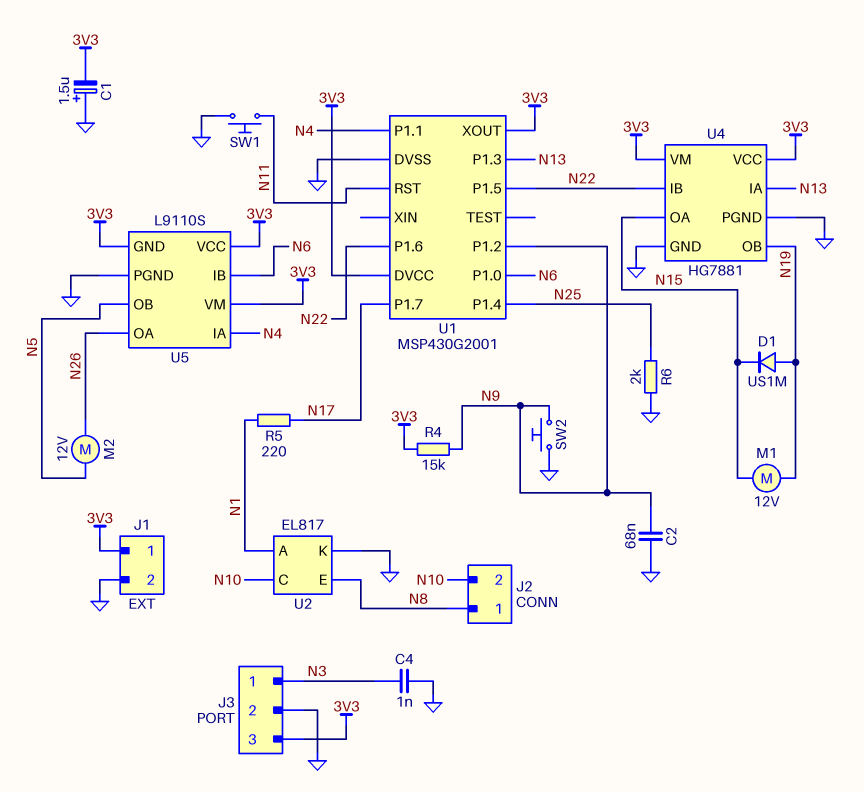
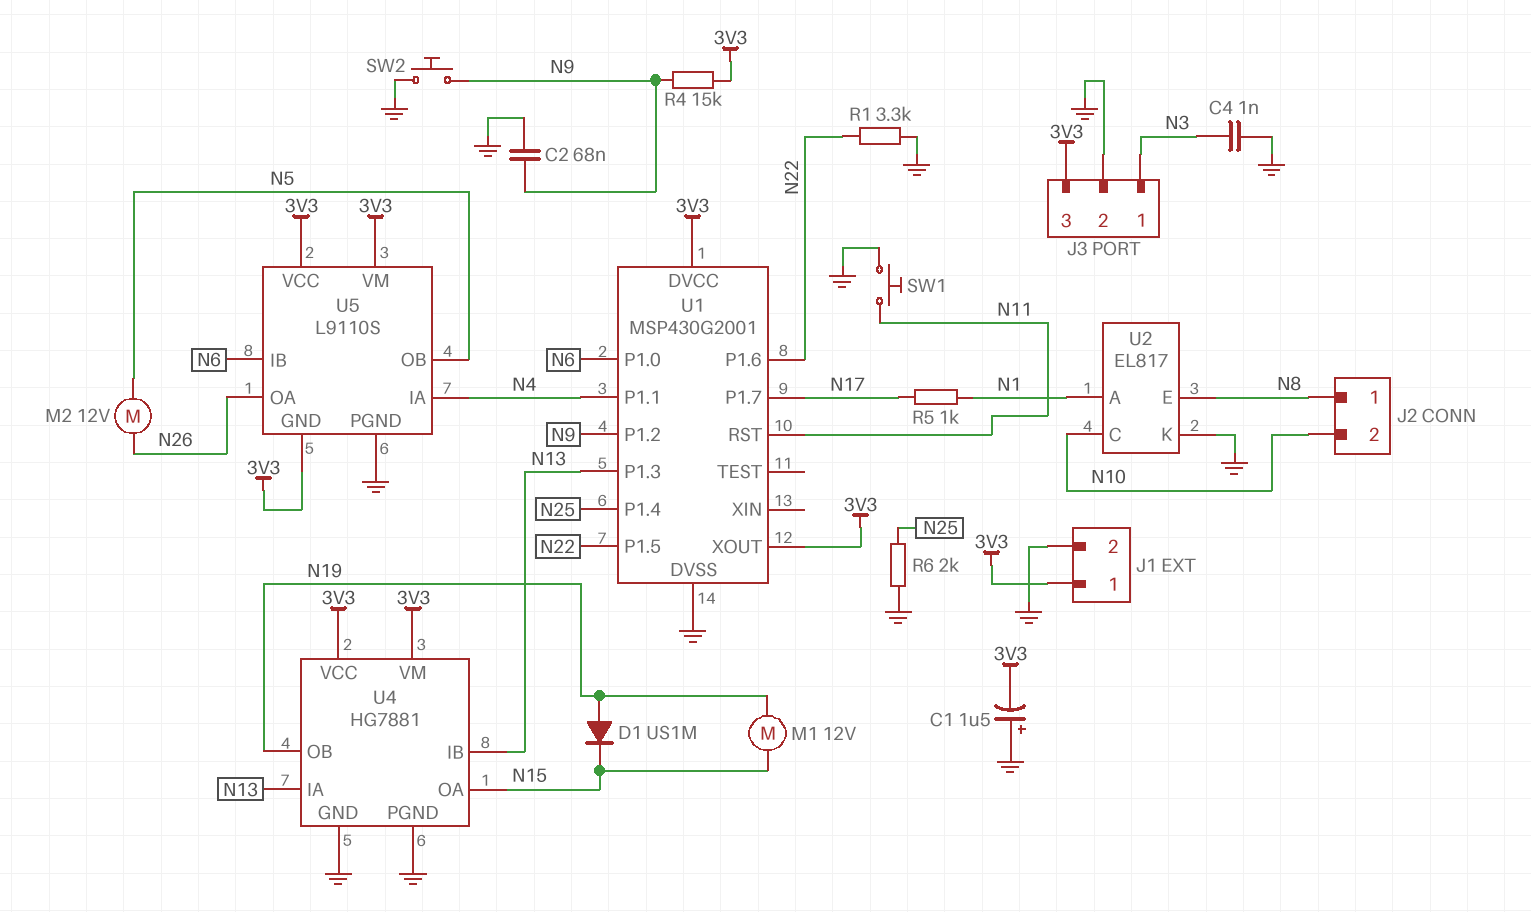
R1: none -> 3.3k (GND, N22)
R5: 220 (N1, N17) -> 1k (N1, N17)
U4 pin IB: N22 -> N13

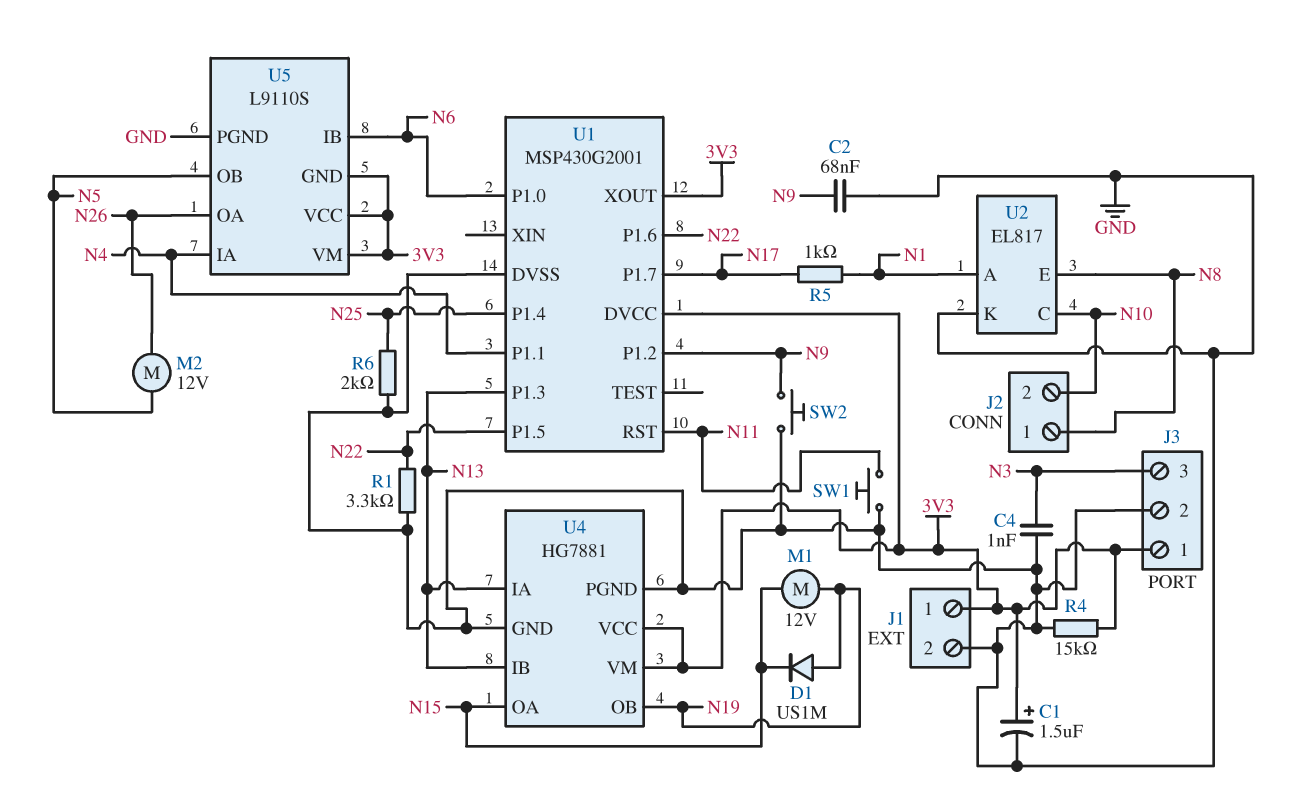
C1: 1.5uF (plus GND, minus 3V3) -> 1.5uF (plus 3V3, minus GND)
J3 pin 1: N3 -> 3V3
J3 pin 3: 3V3 -> N3
R4: 15k (3V3, N9) -> 15k (3V3, GND)

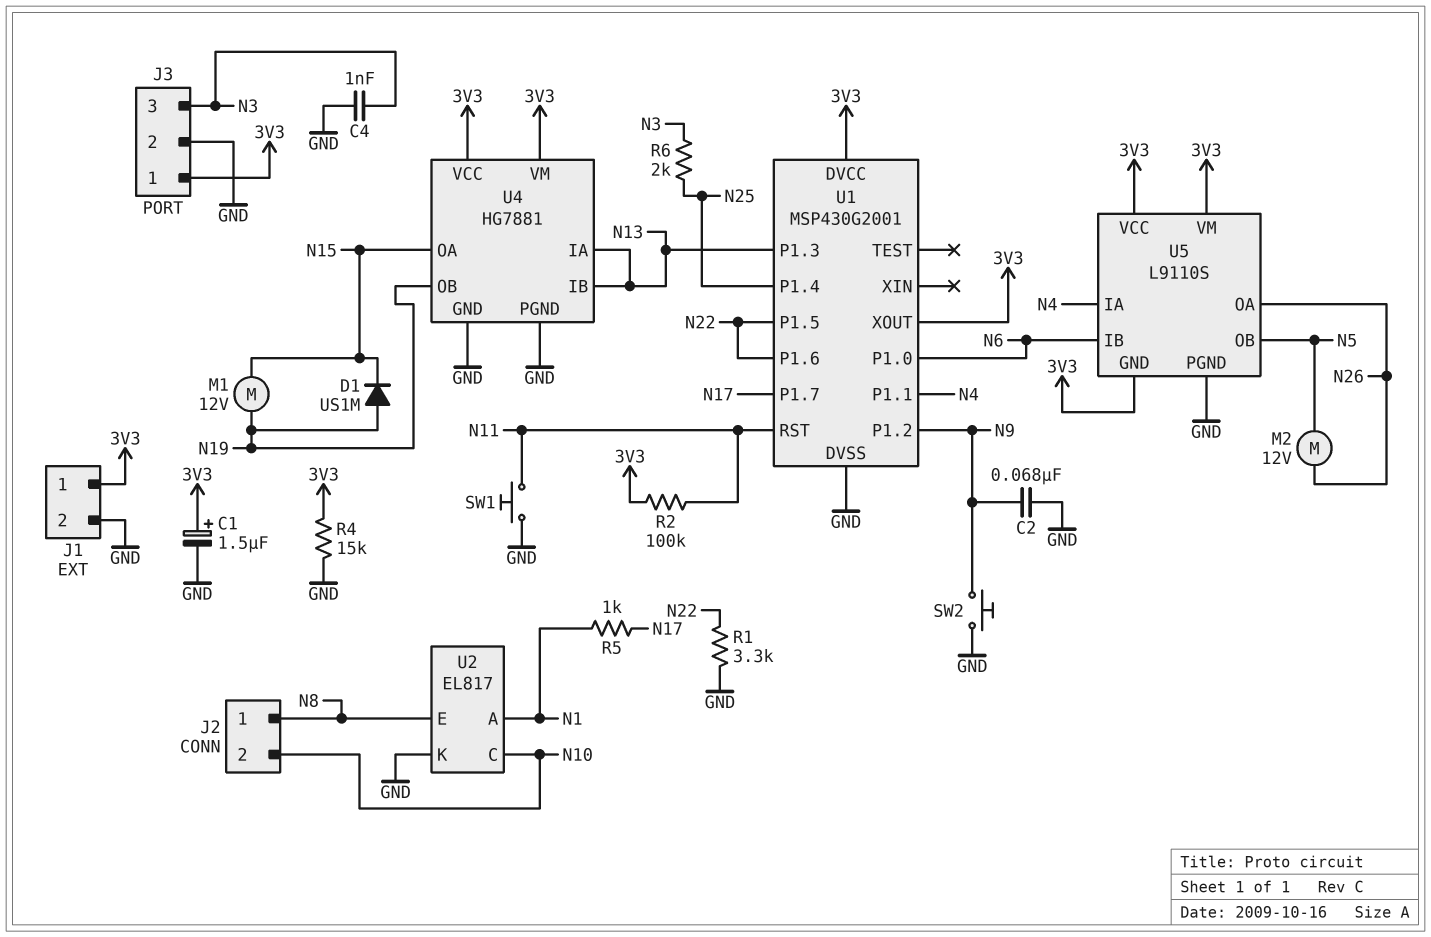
R2: none -> 100k (3V3, N11)
R6: 2k (GND, N25) -> 2k (N3, N25)

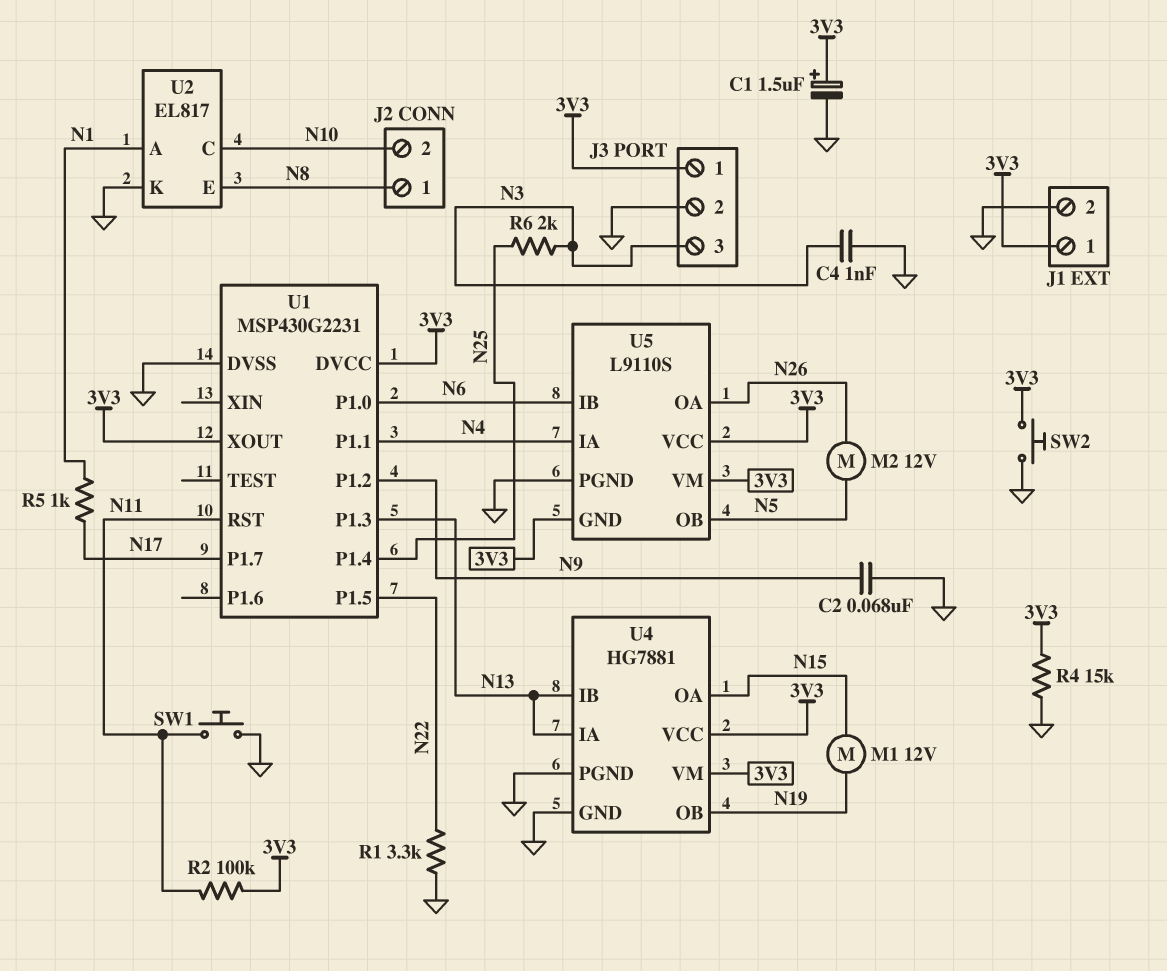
D1: diode US1M (A N19, K N15) -> none
SW2: button (GND, N9) -> button (3V3, GND)
U1: MSP430G2001 -> MSP430G2231
U1 pin P1.6: N22 -> none

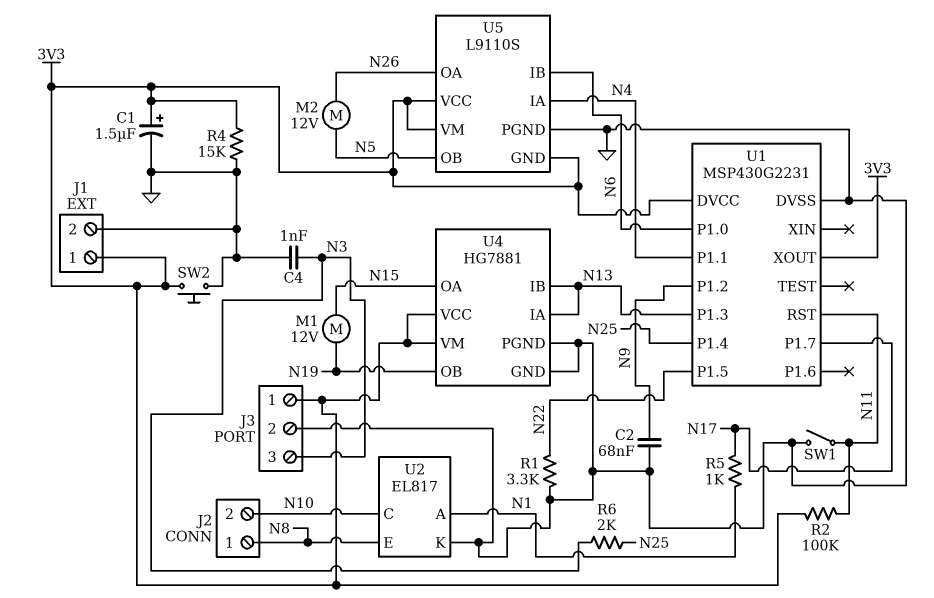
SW1: button (GND, N11) -> switch (GND, N11)

